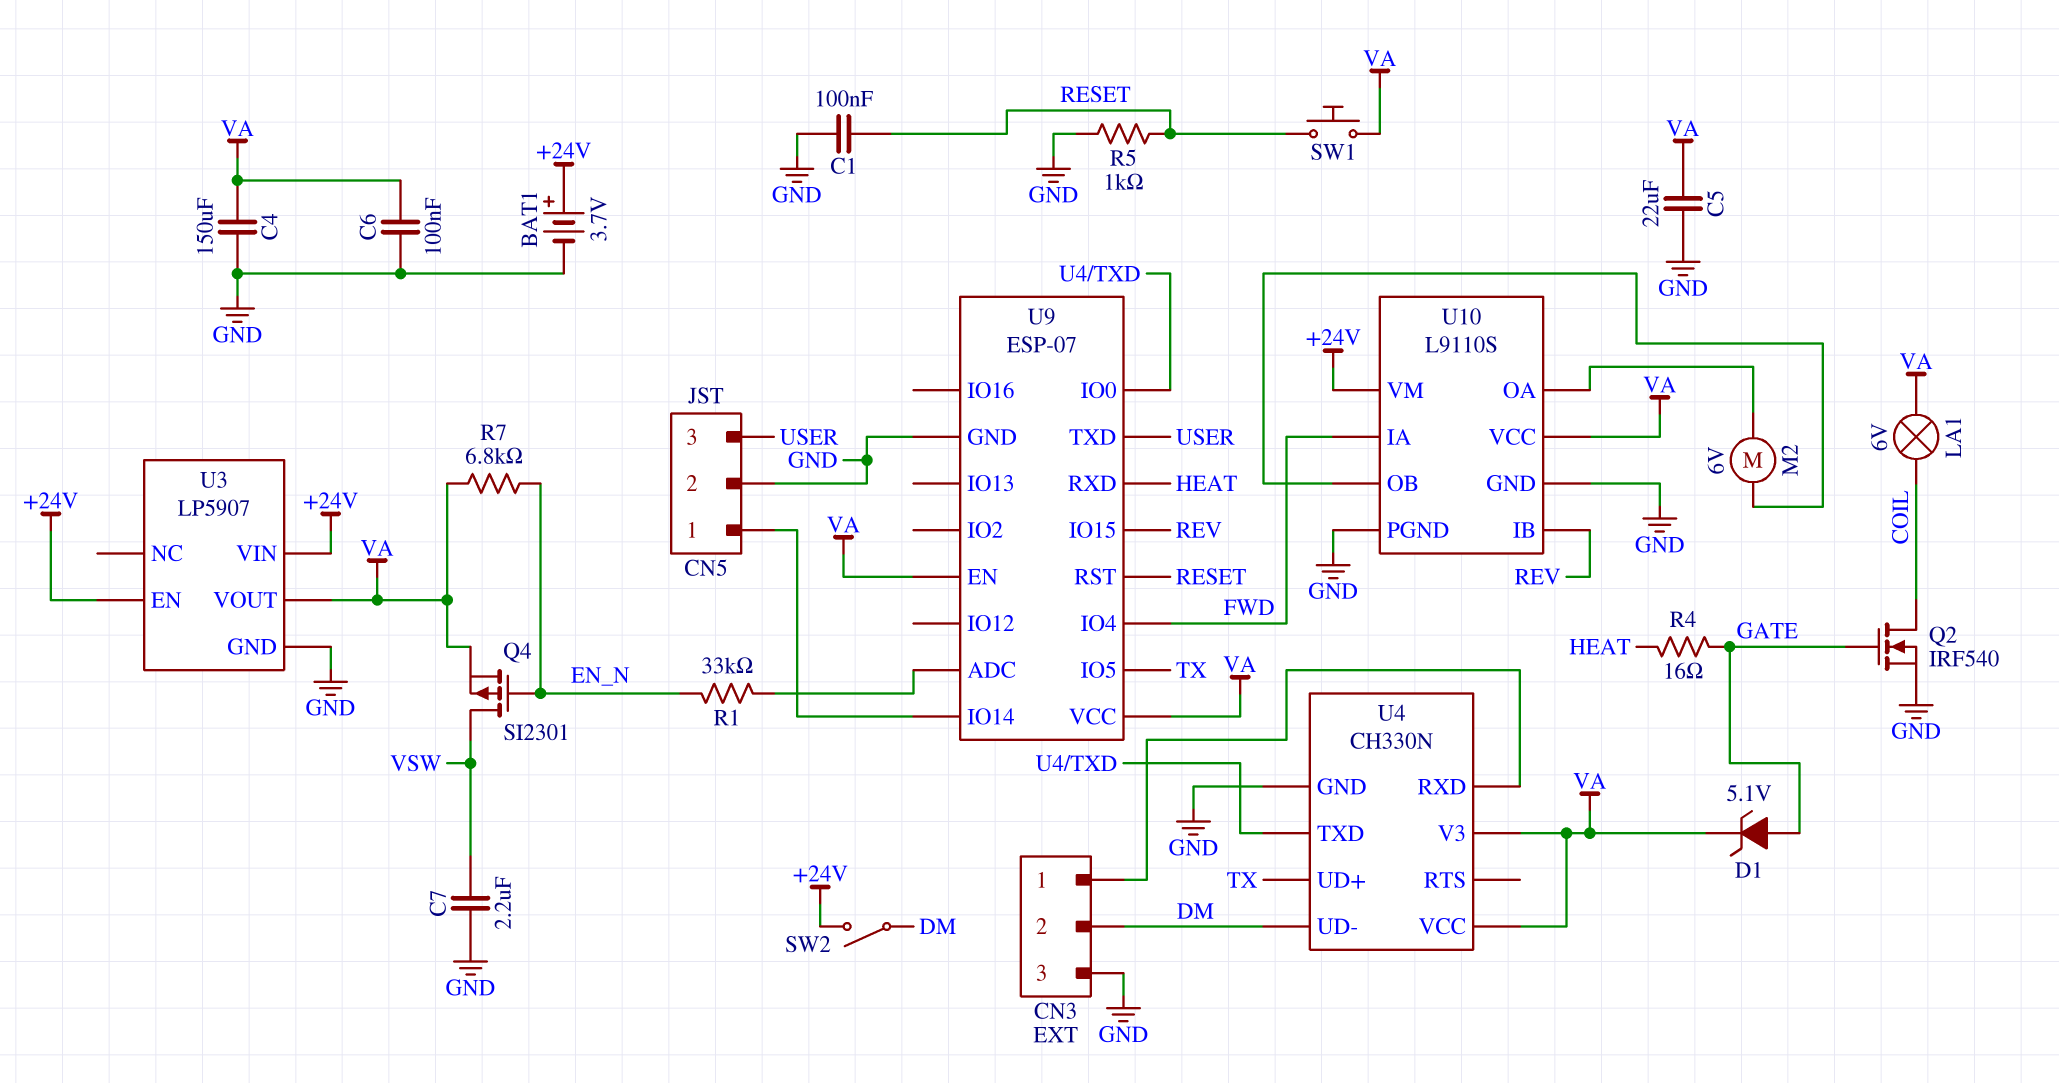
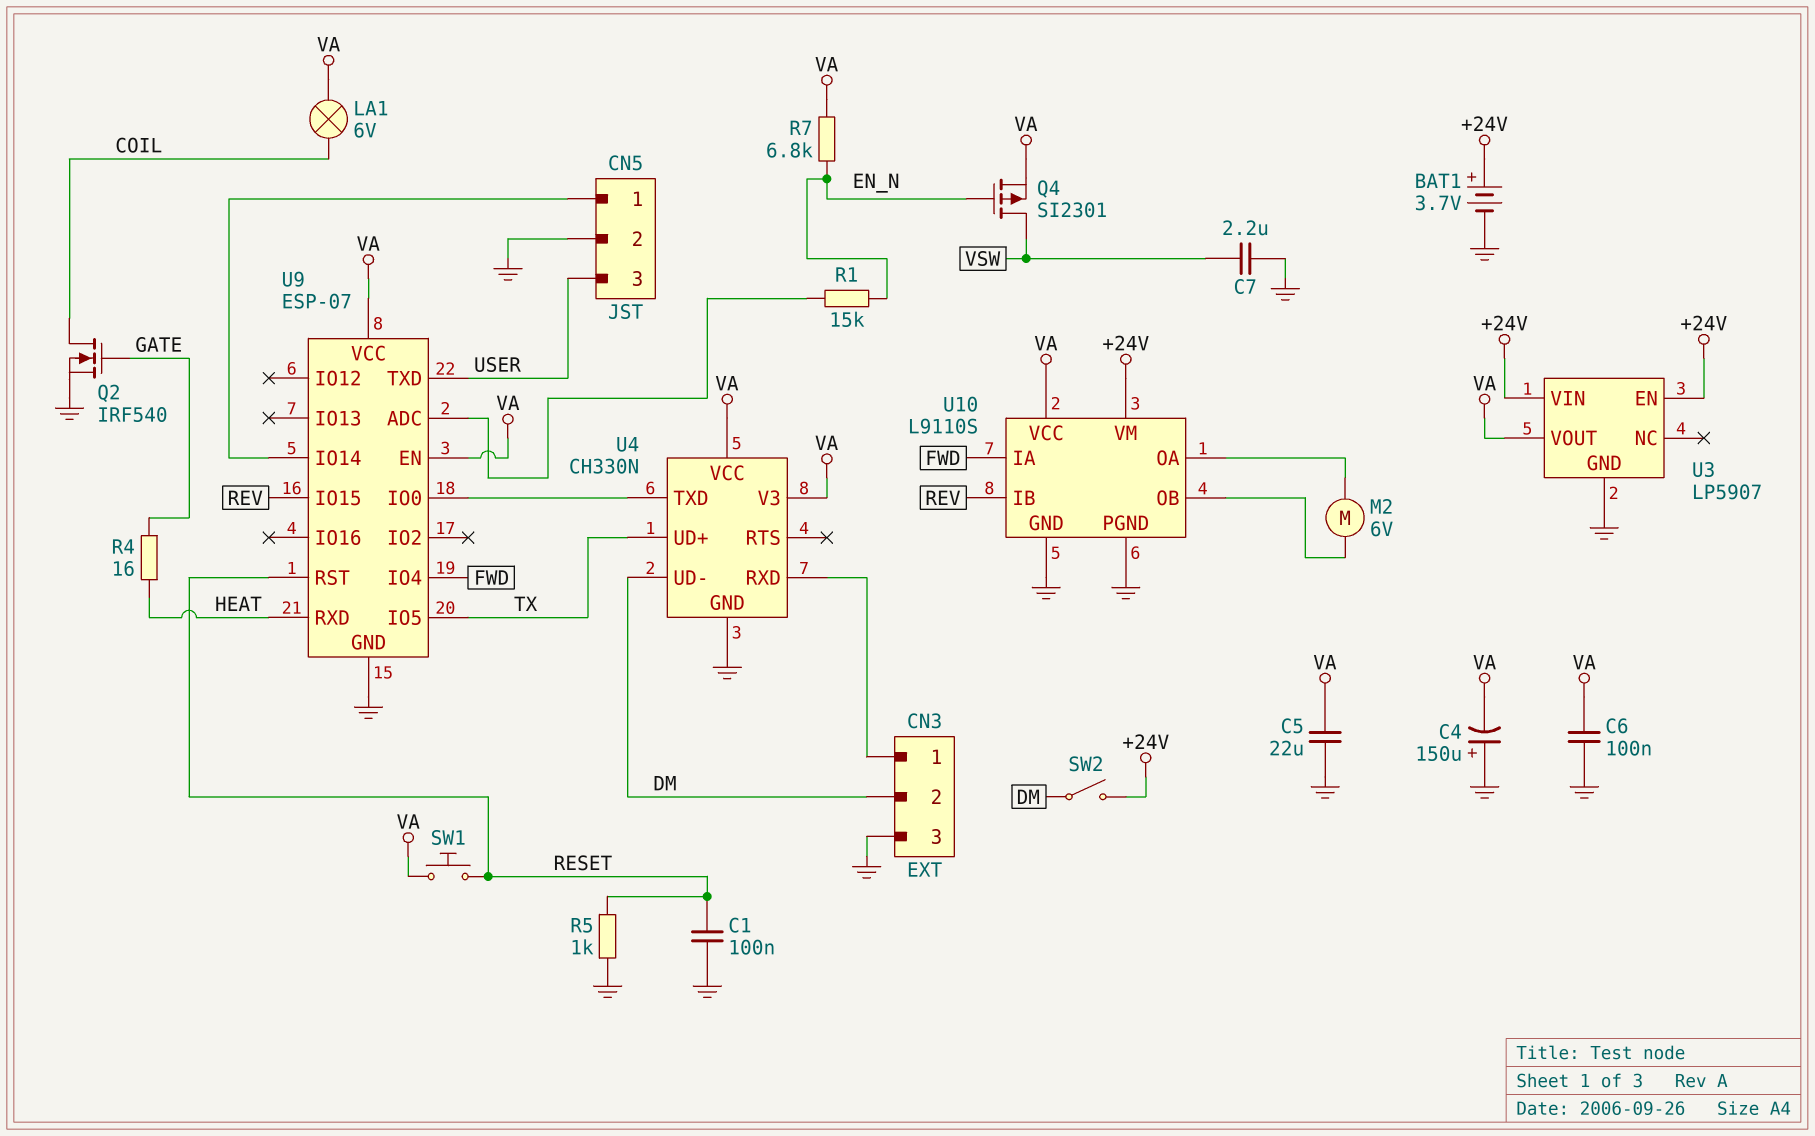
C4: 150uF (GND, VA) -> 150uF (plus GND, minus VA)
D1: zener 5.1V (A GATE, K VA) -> none
R1: 33k (EN_N, U9/ADC) -> 15k (EN_N, U9/ADC)

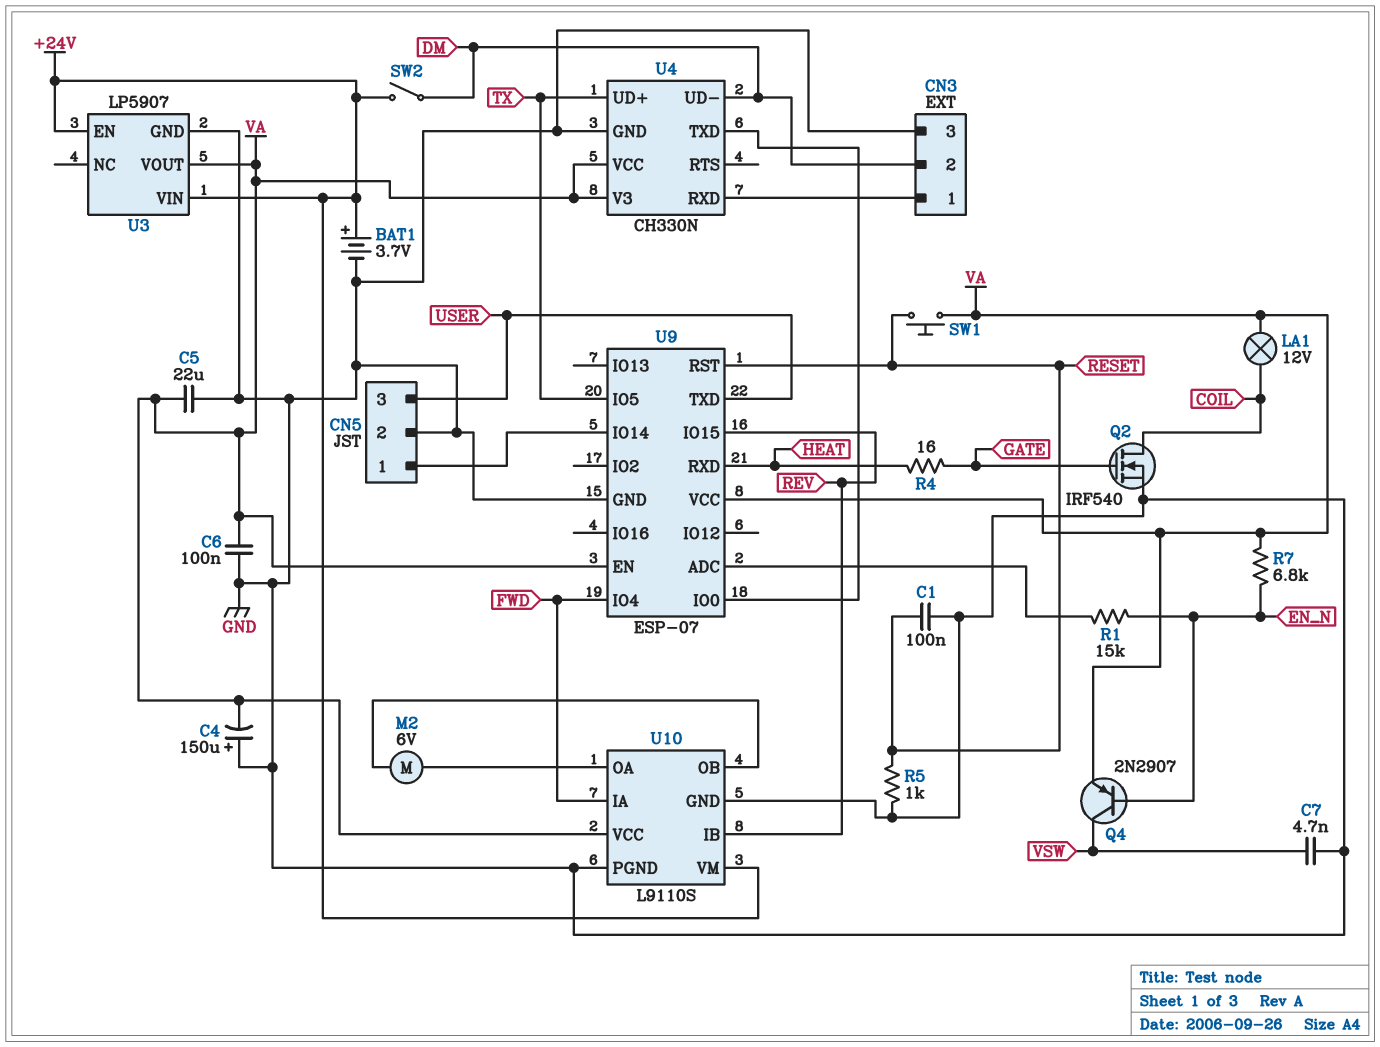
C7: 2.2uF (GND, VSW) -> 4.7nF (GND, VSW)
LA1: lamp 6V (COIL, VA) -> lamp 12V (COIL, VA)
Q4: PMOS SI2301 (G EN_N, D VSW, S VA) -> PNP 2N2907 (B EN_N, C VSW, E VA)

